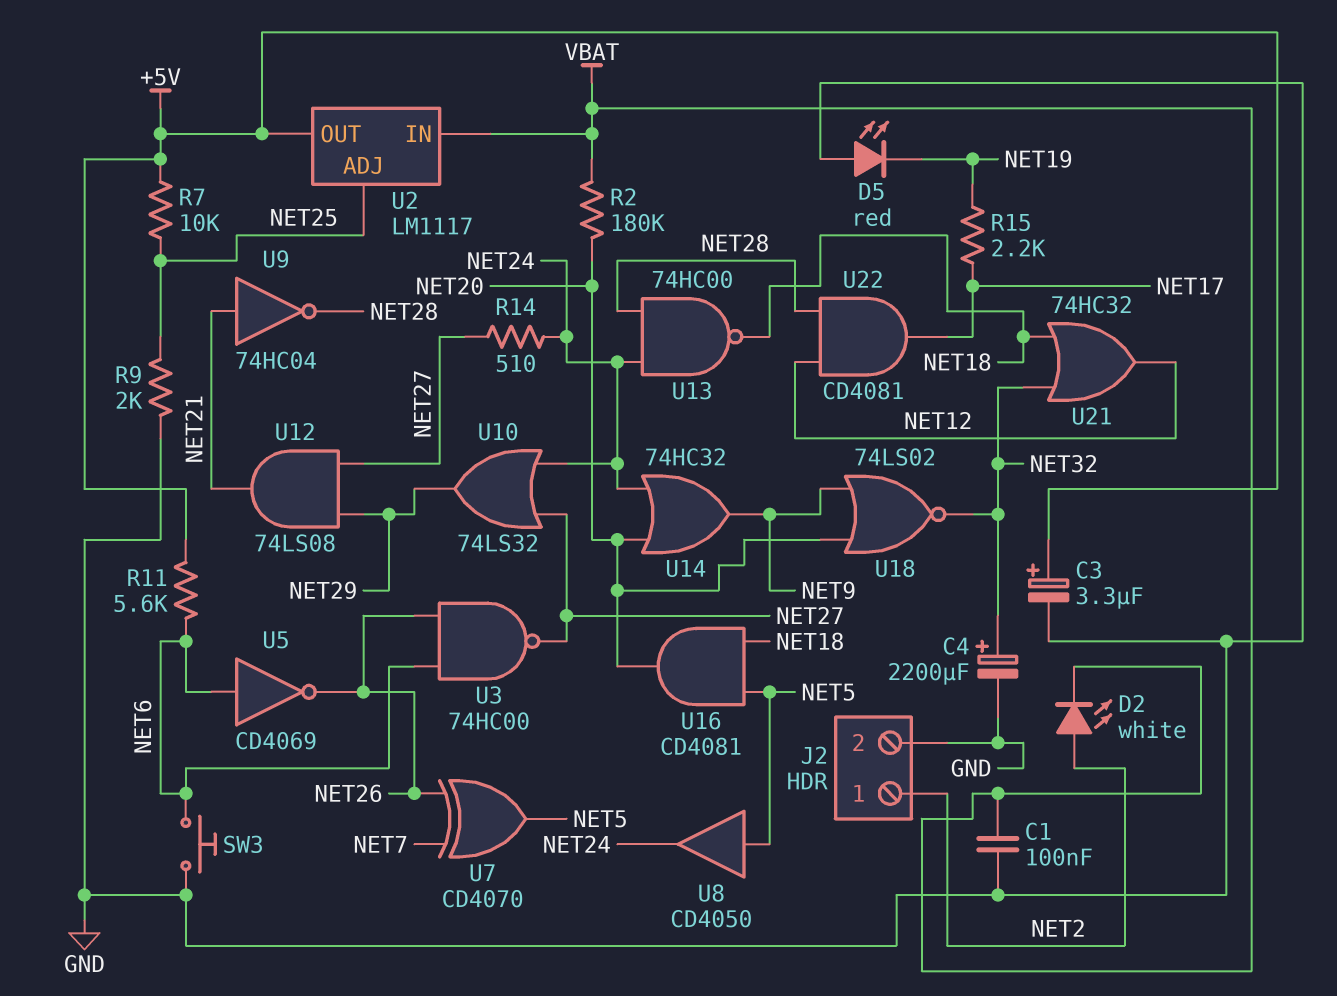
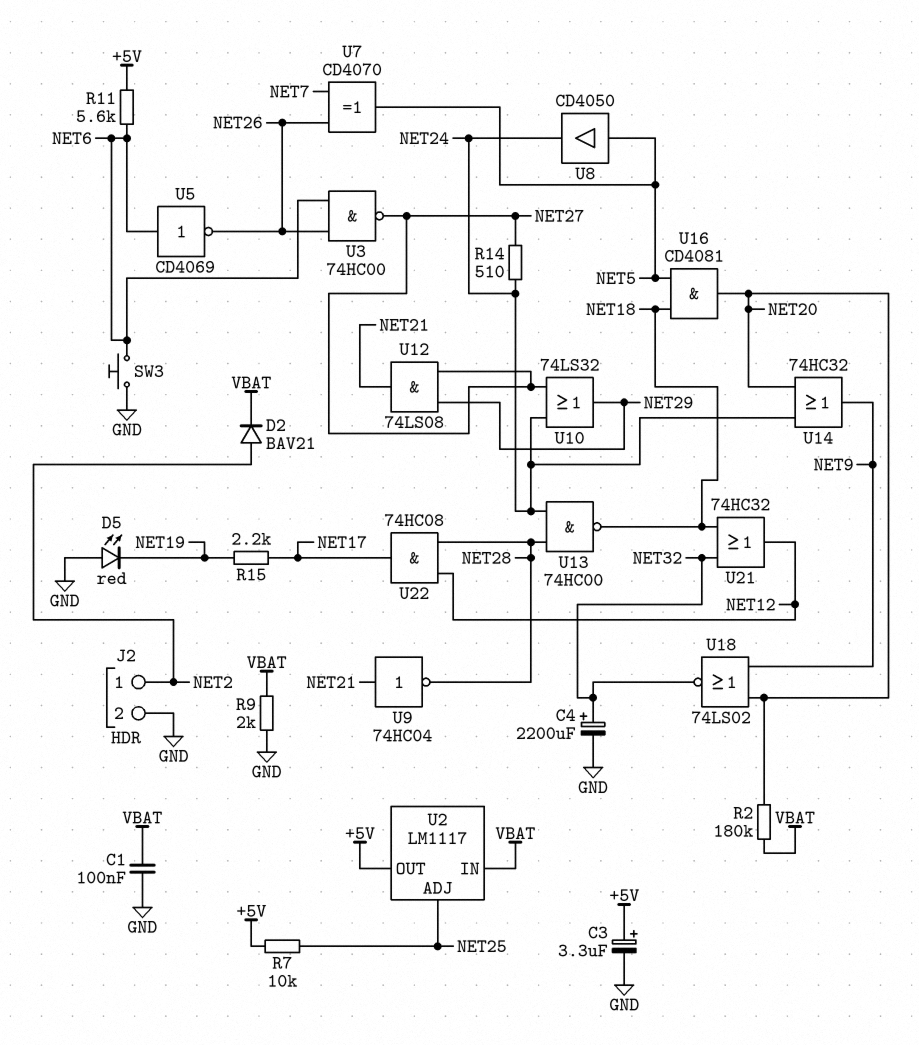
D2: LED white (A NET2, K VBAT) -> diode BAV21 (A NET2, K VBAT)
R9: 2k (GND, NET25) -> 2k (GND, VBAT)
U22: AND CD4081 (in NET12, in NET28, out NET17) -> AND 74HC08 (in NET12, in NET28, out NET17)

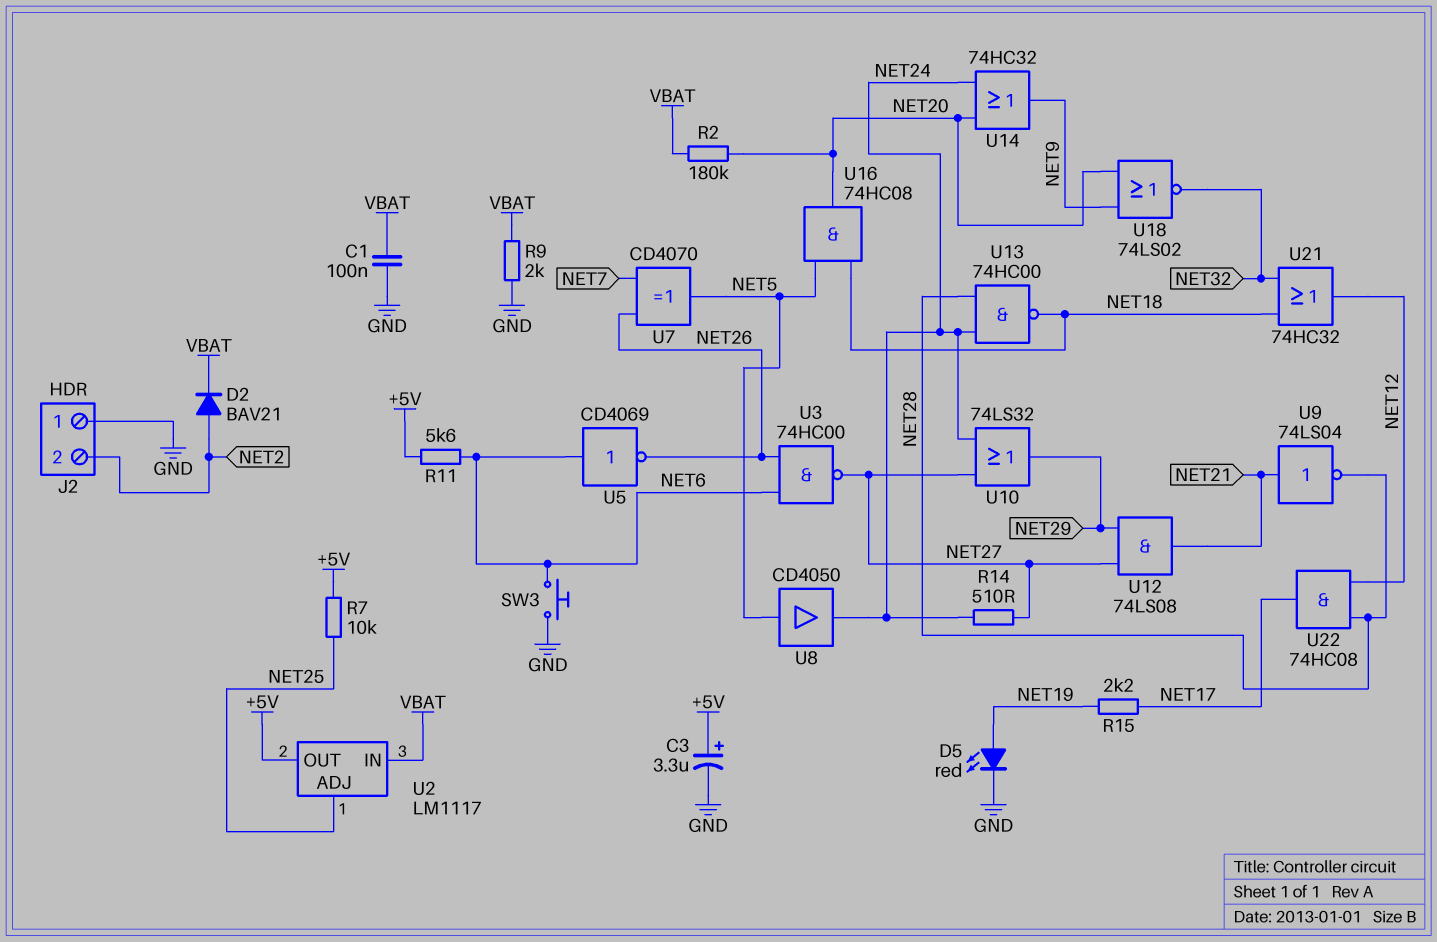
C4: 2200uF (plus NET32, minus GND) -> none
D5: LED red (A GND, K NET19) -> LED red (A NET19, K GND)
J2 pin 1: NET2 -> GND
J2 pin 2: GND -> NET2
U9: NOT 74HC04 (in NET21, out NET28) -> NOT 74LS04 (in NET21, out NET28)
U16: AND CD4081 (in NET5, in NET18, out NET20) -> AND 74HC08 (in NET5, in NET18, out NET20)

